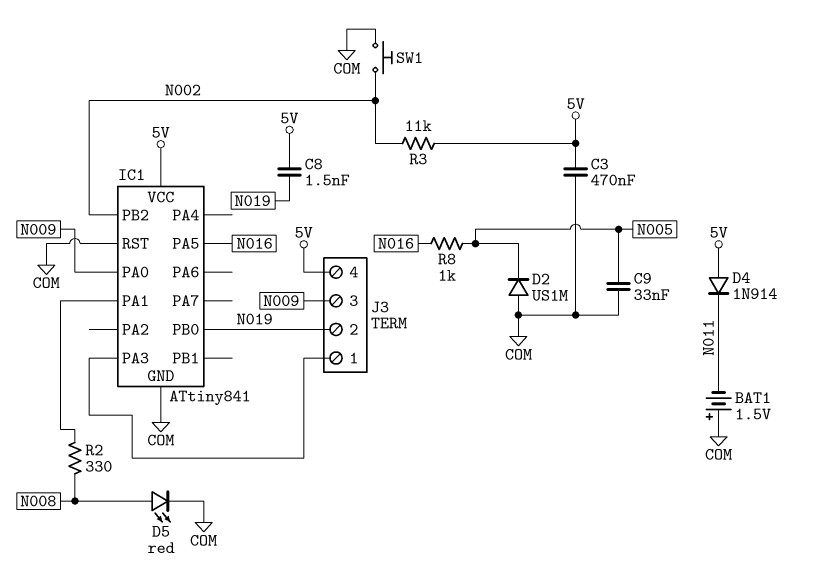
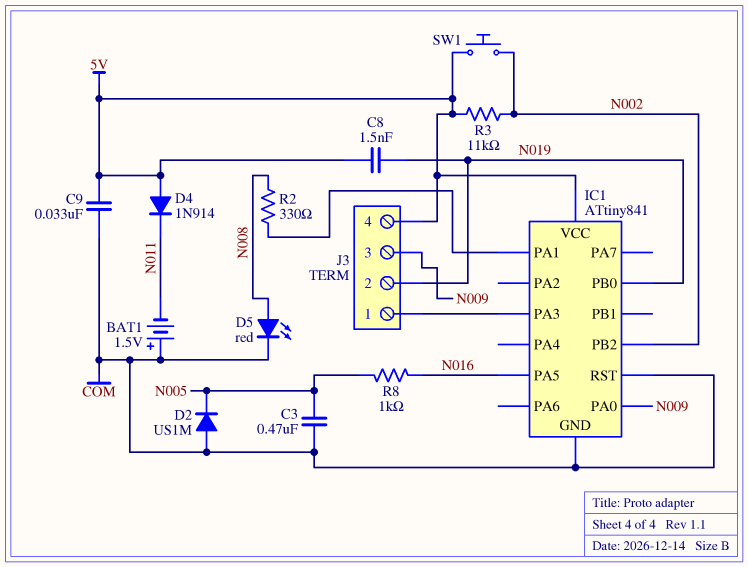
C3: 470nF (5V, COM) -> 470nF (COM, N005)
C9: 33nF (COM, N005) -> 33nF (5V, COM)
SW1: button (COM, N002) -> button (5V, N002)

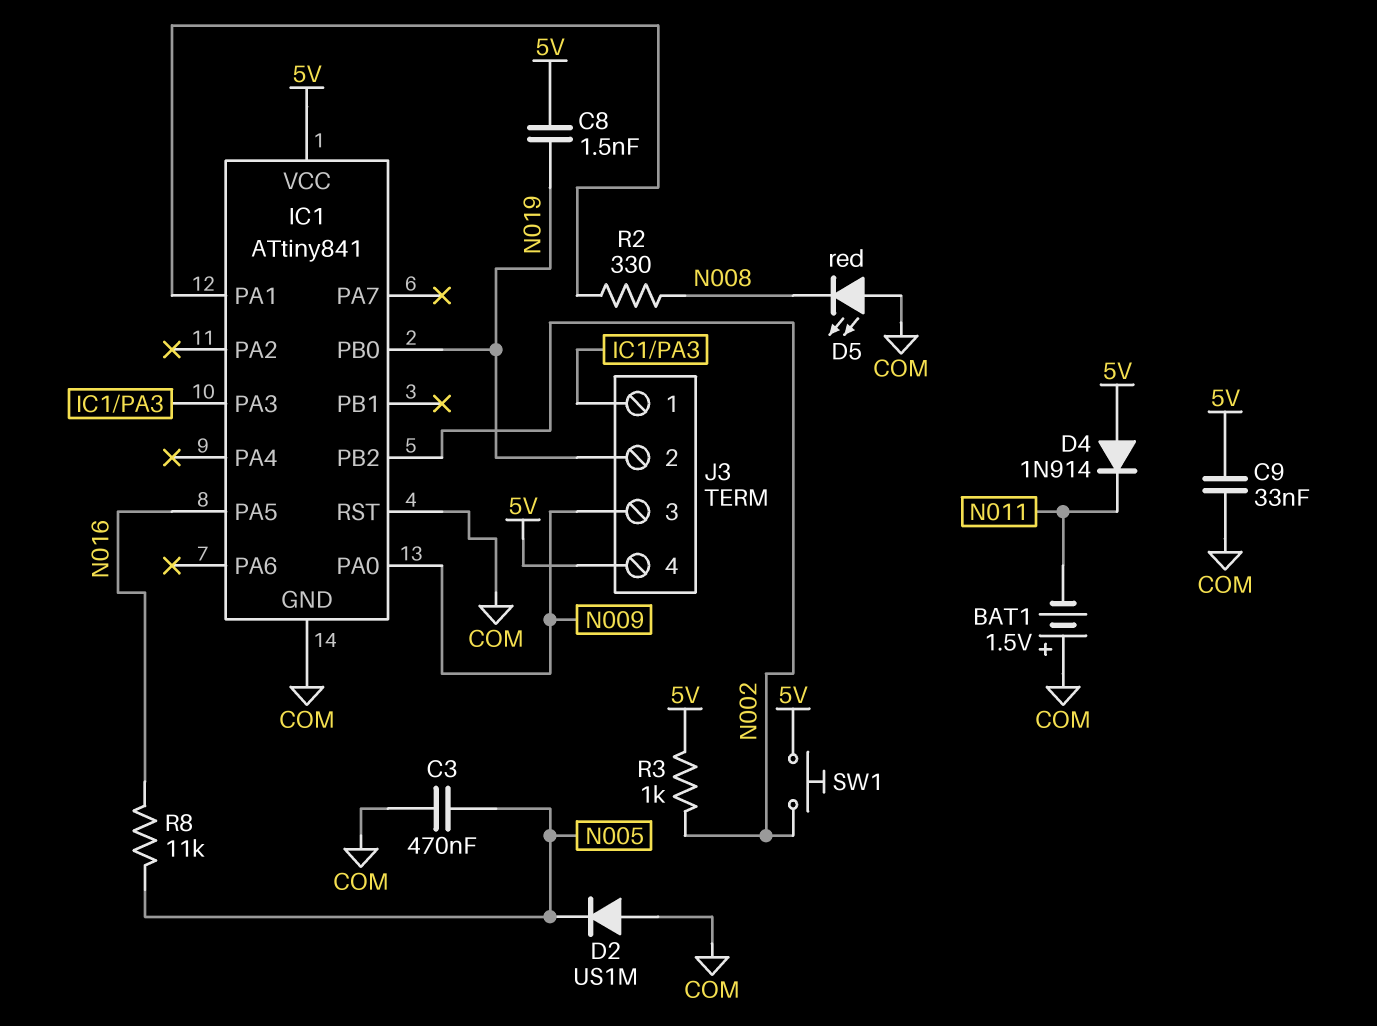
D5: LED red (A N008, K COM) -> LED red (A COM, K N008)
R3: 11k (5V, N002) -> 1k (5V, N002)
R8: 1k (N005, N016) -> 11k (N005, N016)

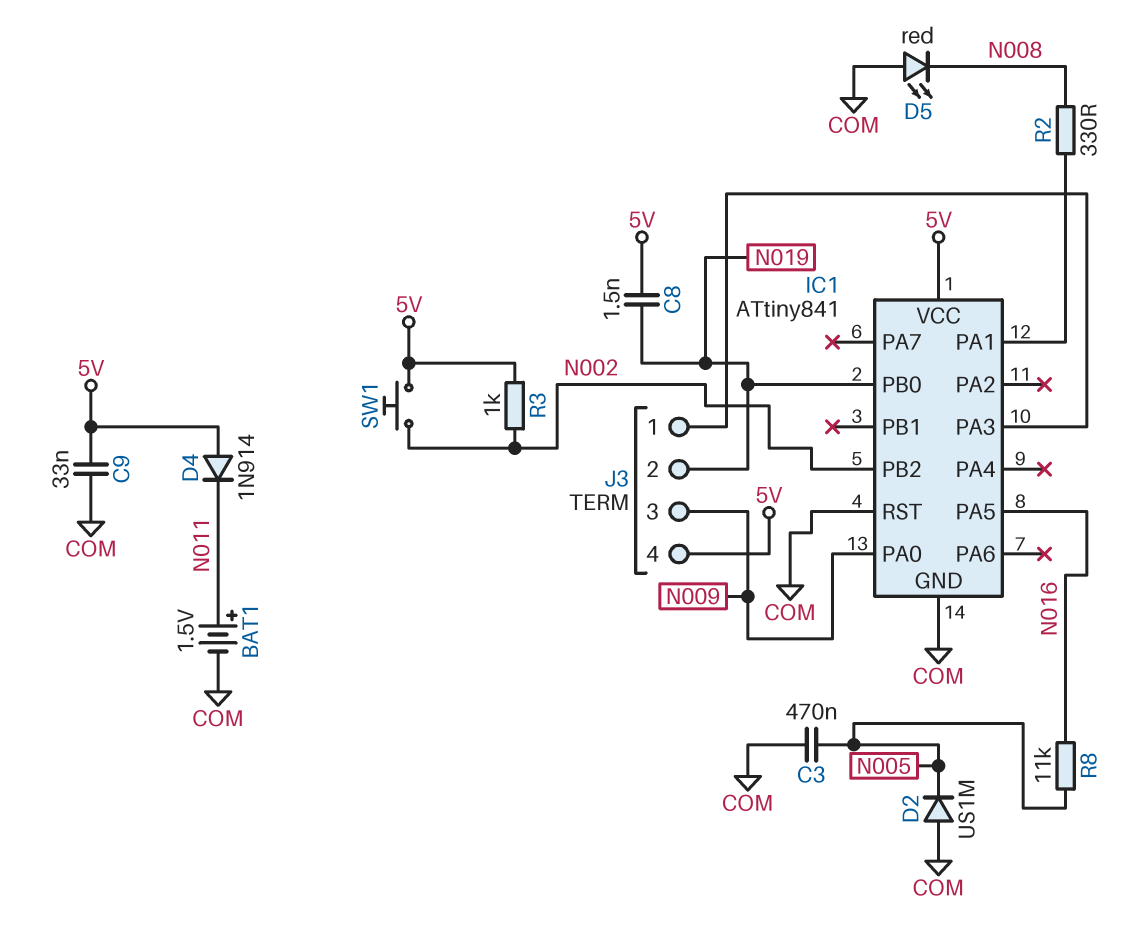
BAT1: 1.5V (plus COM, minus N011) -> 1.5V (plus N011, minus COM)

